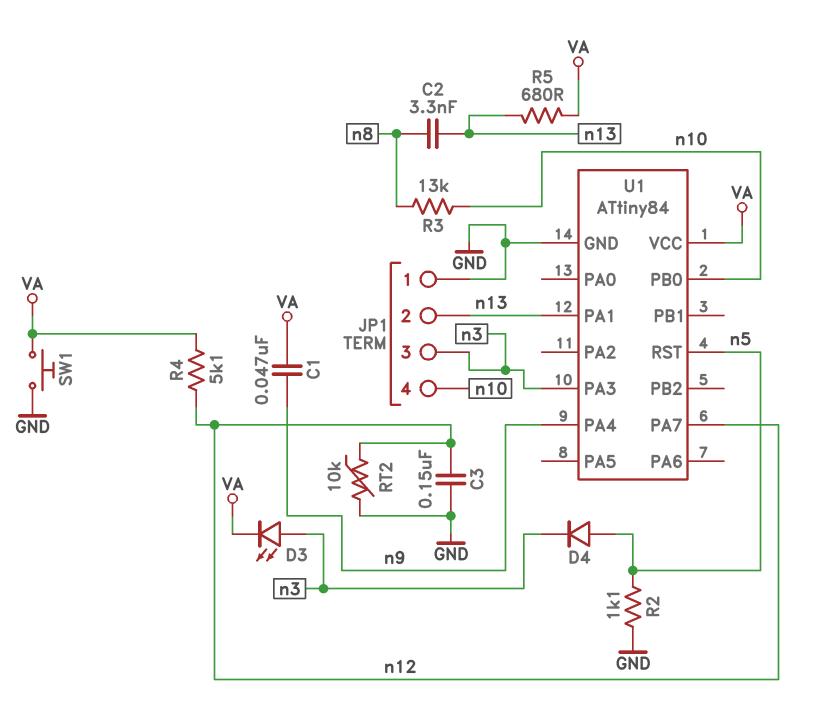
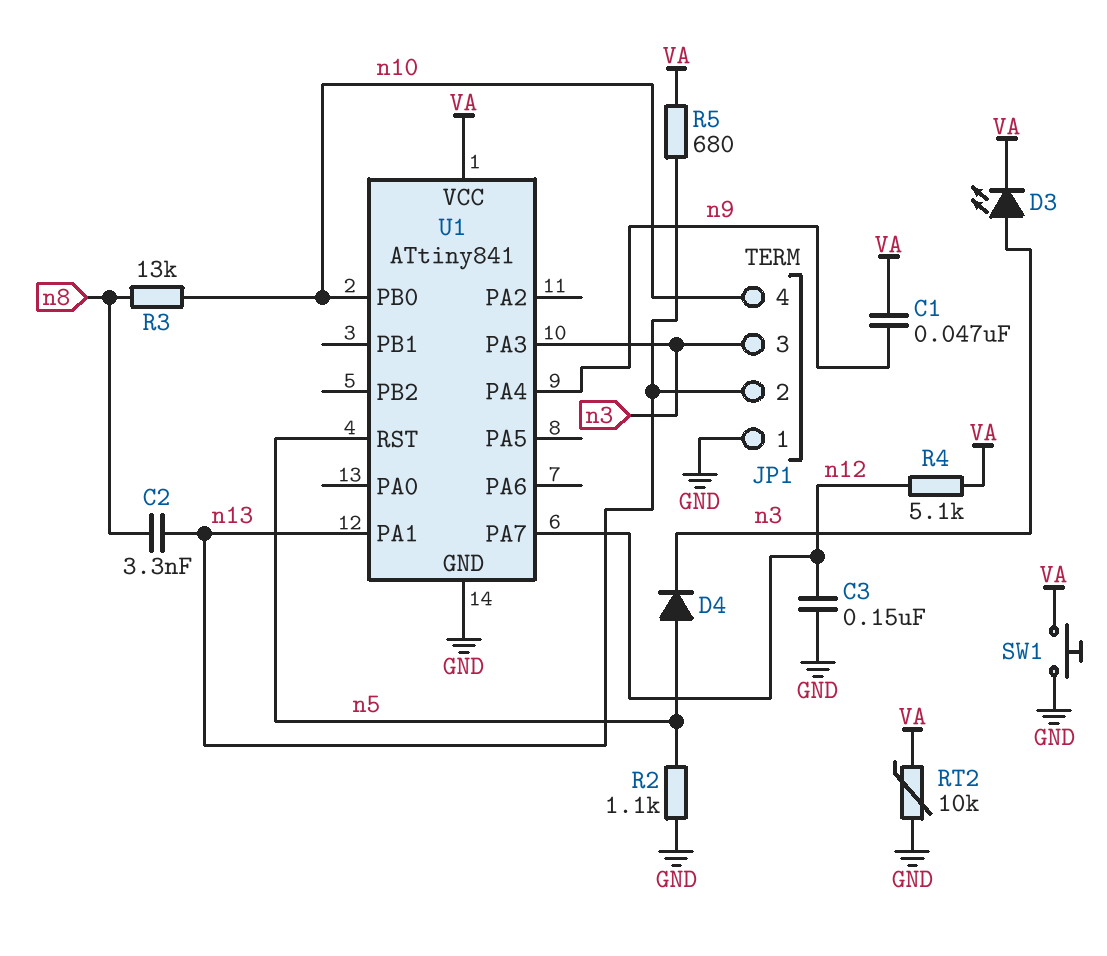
RT2: 10k (GND, n12) -> 10k (GND, VA)
U1: ATtiny84 -> ATtiny841

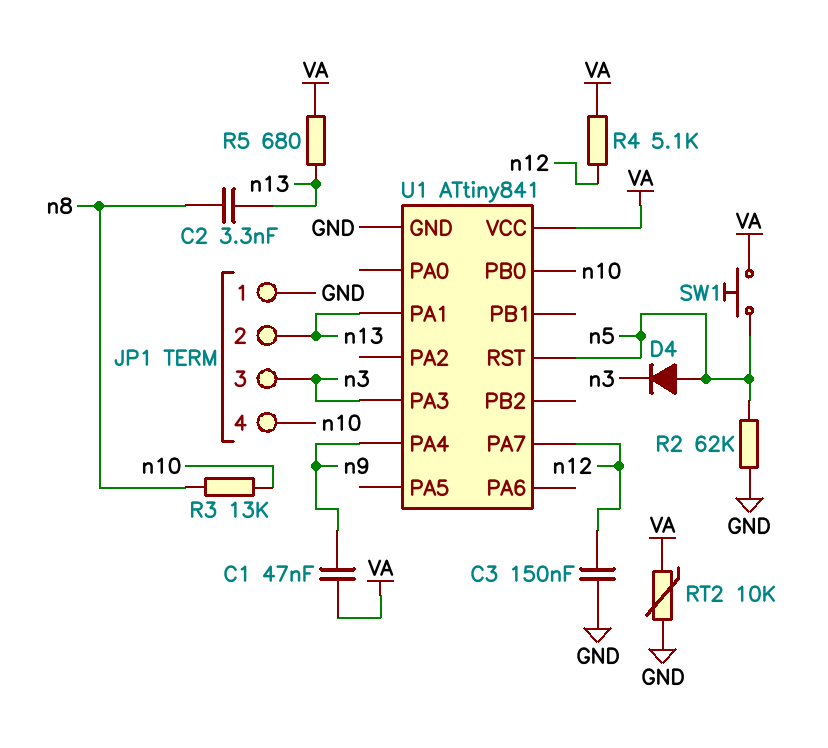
D3: LED (A n3, K VA) -> none
R2: 1.1k (GND, n5) -> 62k (GND, n5)
SW1: button (GND, VA) -> button (VA, n5)

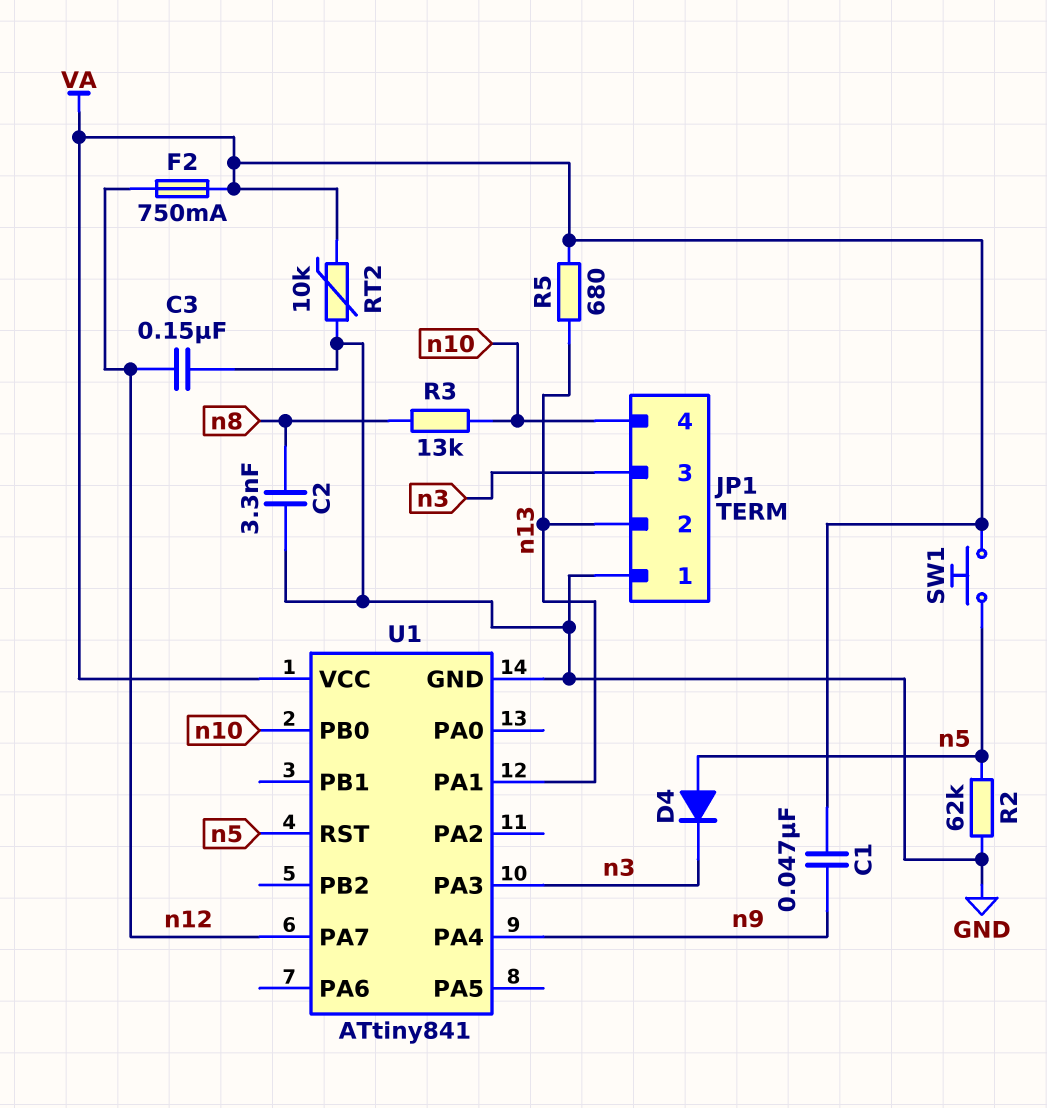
C2: 3.3nF (n8, n13) -> 3.3nF (GND, n8)
F2: none -> 750mA (VA, n12)
R4: 5.1k (VA, n12) -> none

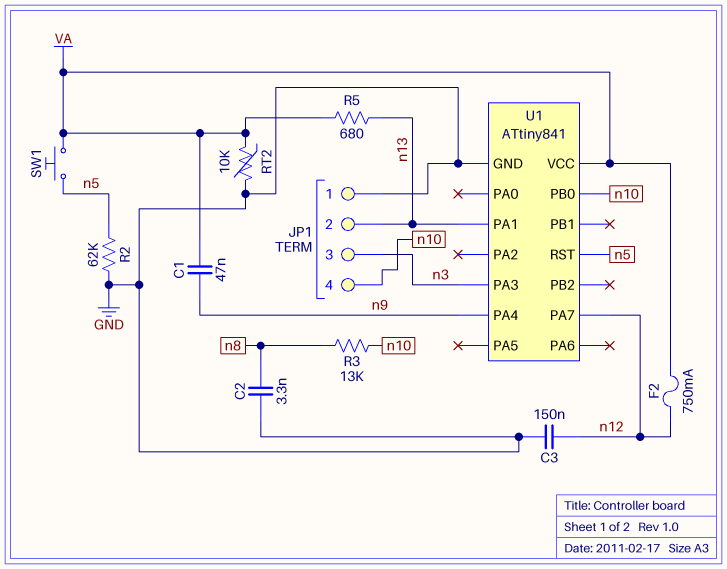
D4: diode (A n5, K n3) -> none

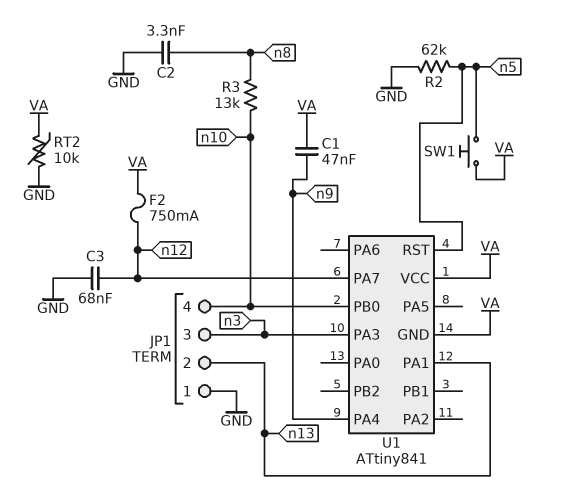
C3: 150nF (GND, n12) -> 68nF (GND, n12)
R5: 680 (VA, n13) -> none
U1 pin GND: GND -> VA

